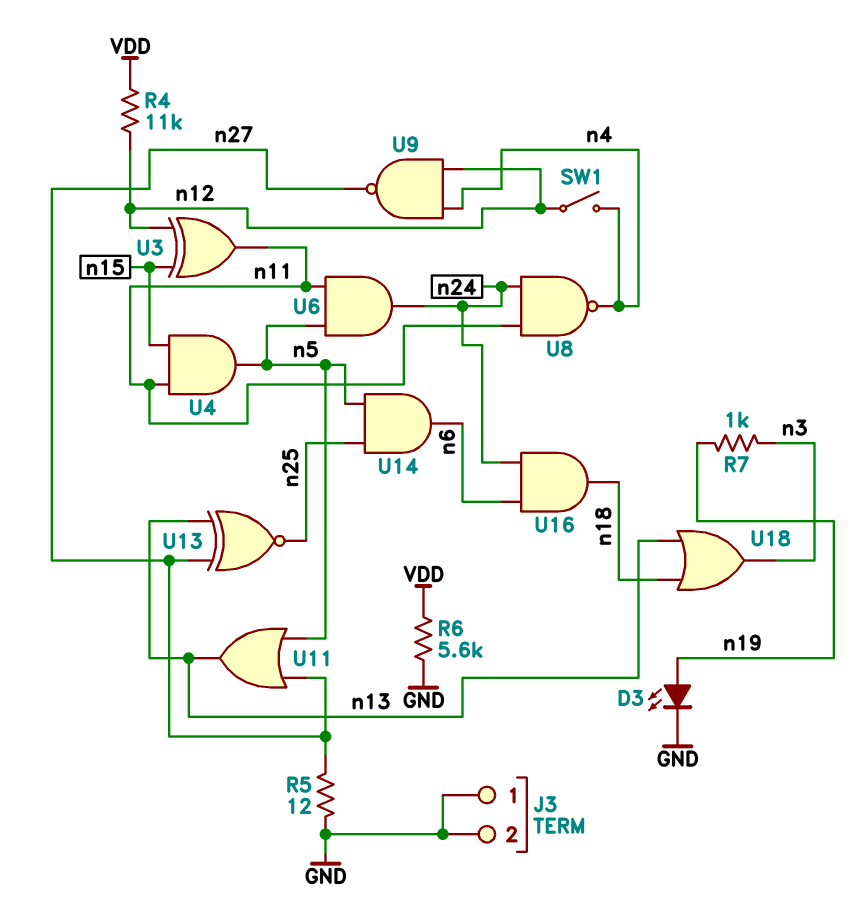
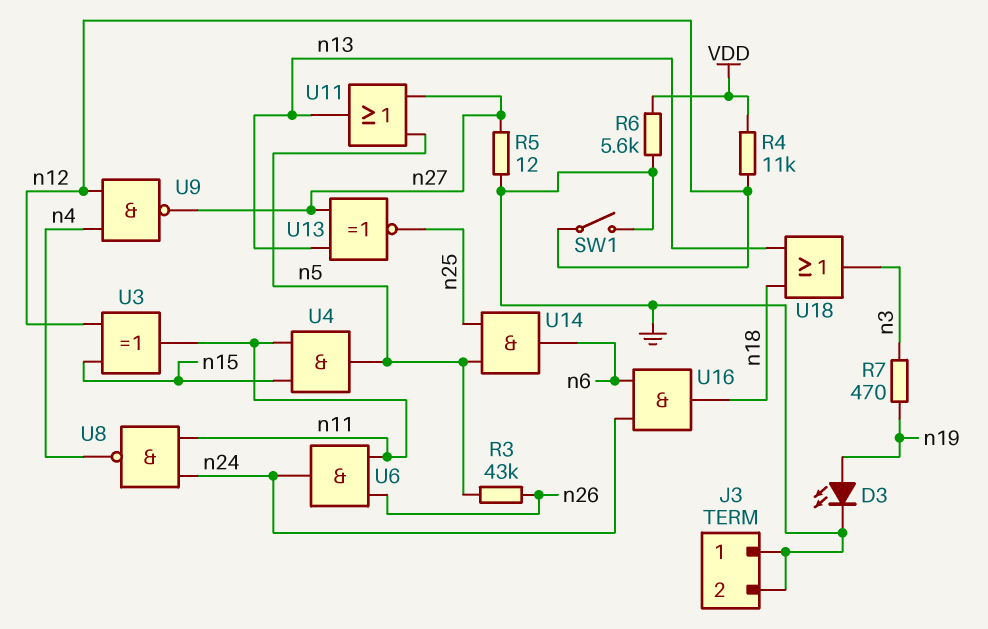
R3: none -> 43k (n5, n26)
R7: 1k (n3, n19) -> 470 (n3, n19)
SW1: switch (n4, n12) -> switch (GND, n12)
U6: AND (in n5, in n11, out n24) -> AND (in n11, in n26, out n24)

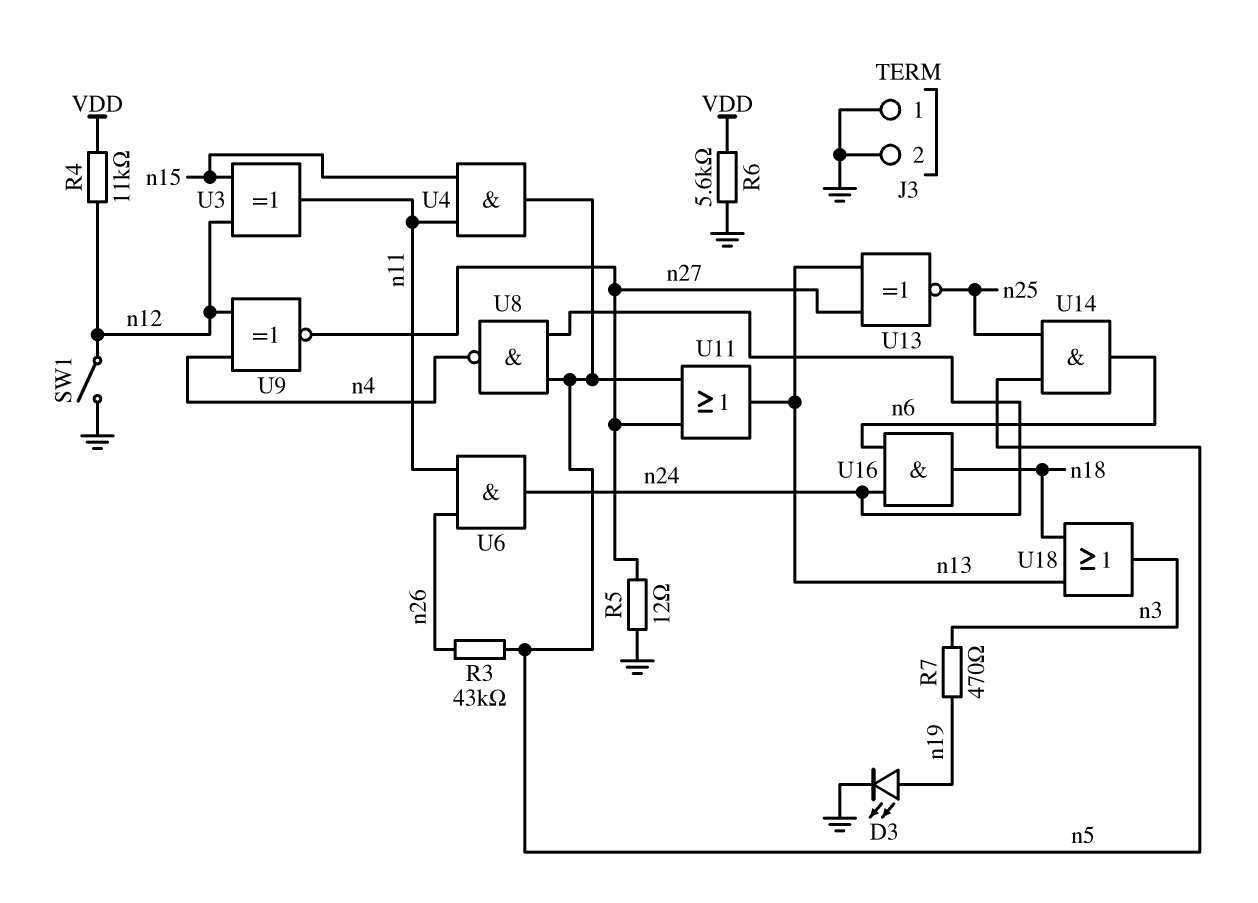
U8: NAND (in n11, in n24, out n4) -> NAND (in n5, in n24, out n4)
U9: NAND (in n4, in n12, out n27) -> XNOR (in n4, in n12, out n27)

